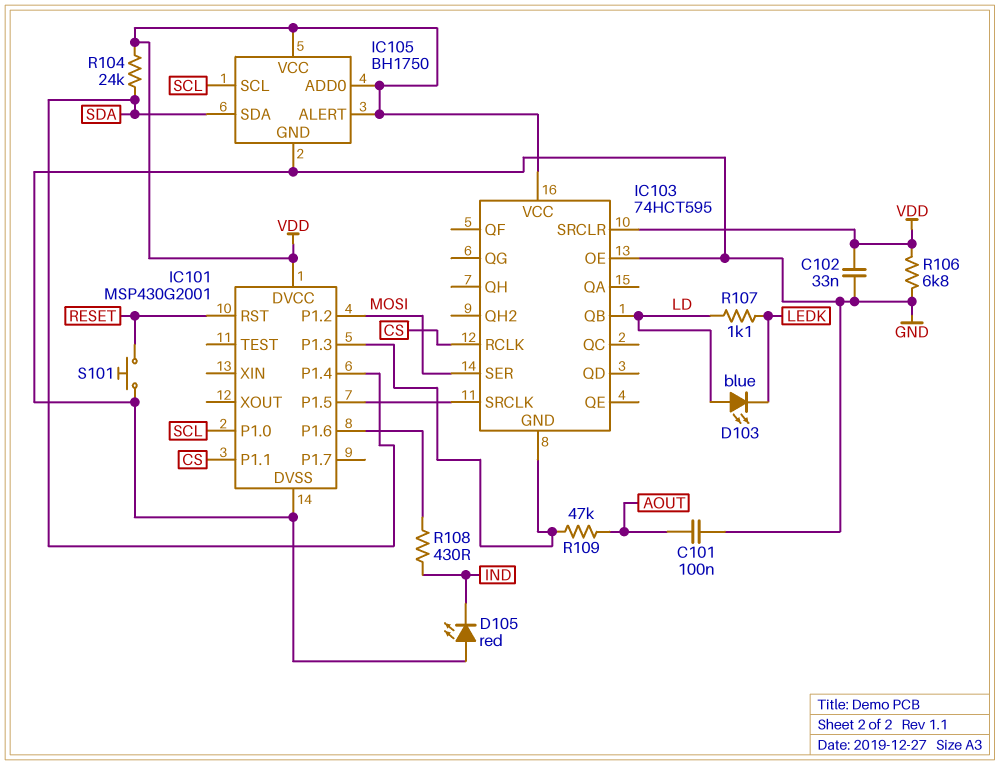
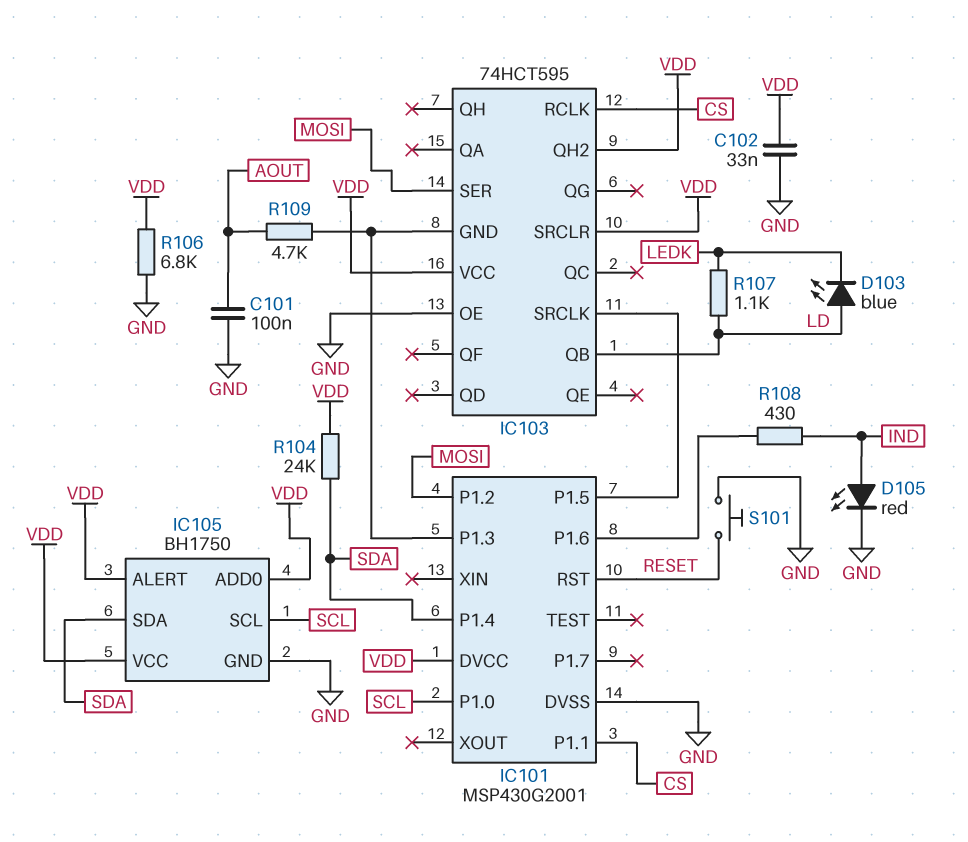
D105: LED red (A GND, K IND) -> LED red (A IND, K GND)
IC103 pin QH2: none -> VDD
R109: 47k (AOUT, IC101/P1.3) -> 4.7k (AOUT, IC101/P1.3)

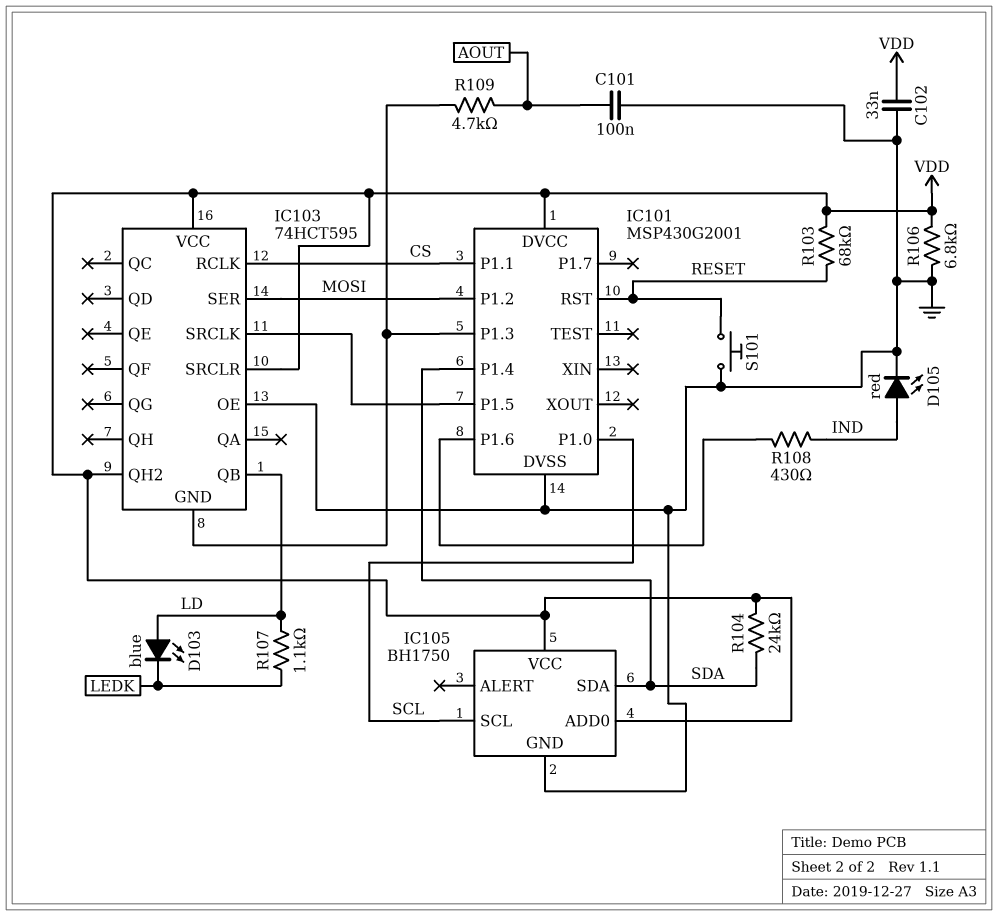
IC105 pin ALERT: VDD -> none
R103: none -> 68k (RESET, VDD)

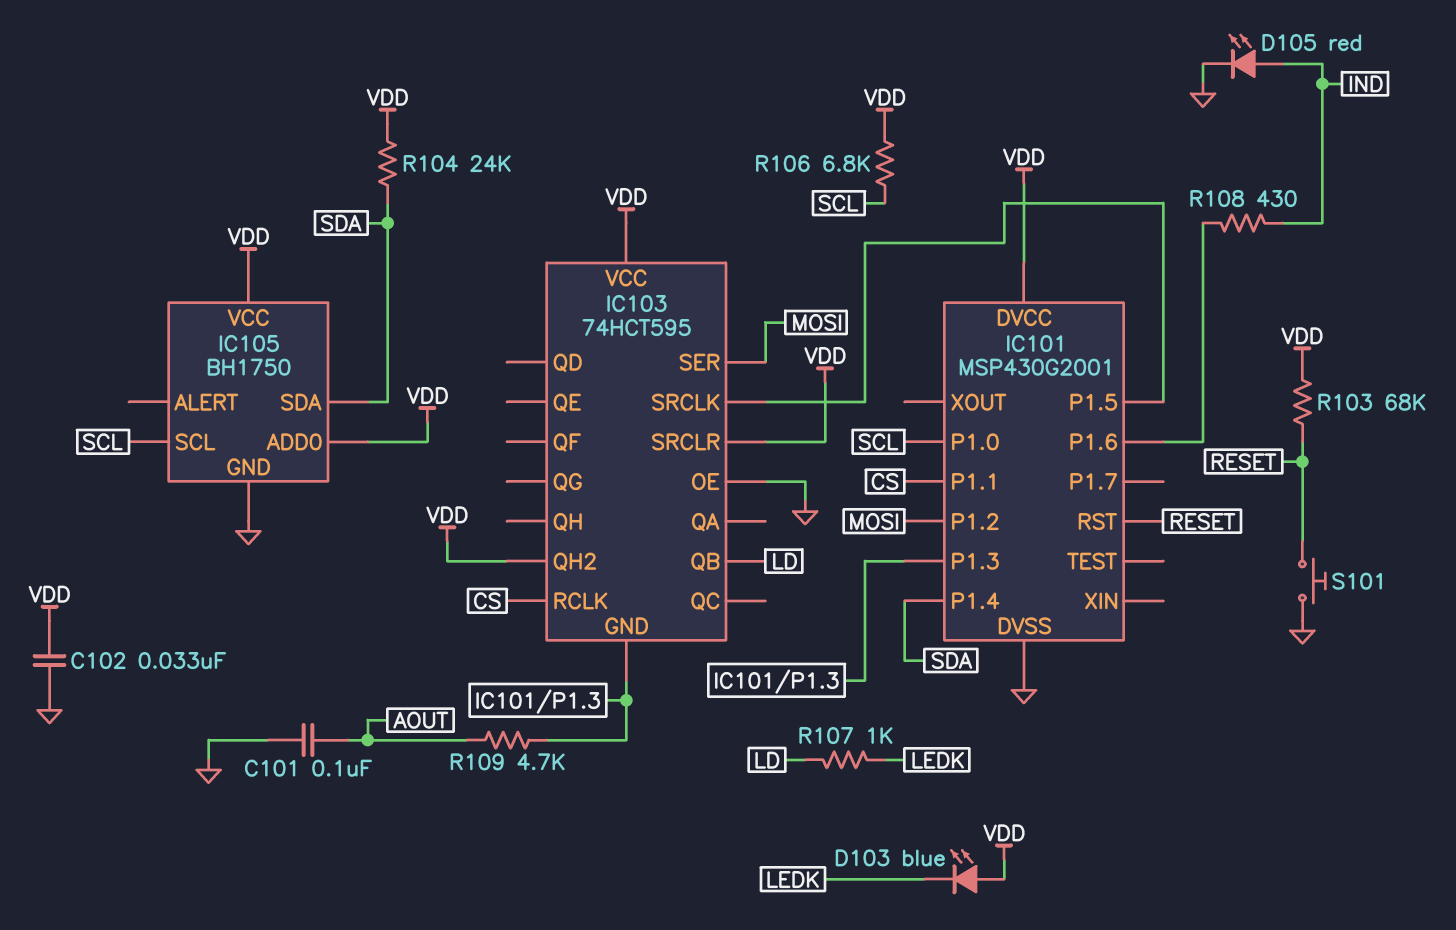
D103: LED blue (A LD, K LEDK) -> LED blue (A VDD, K LEDK)
R106: 6.8k (GND, VDD) -> 6.8k (SCL, VDD)
R107: 1.1k (LD, LEDK) -> 1k (LD, LEDK)

